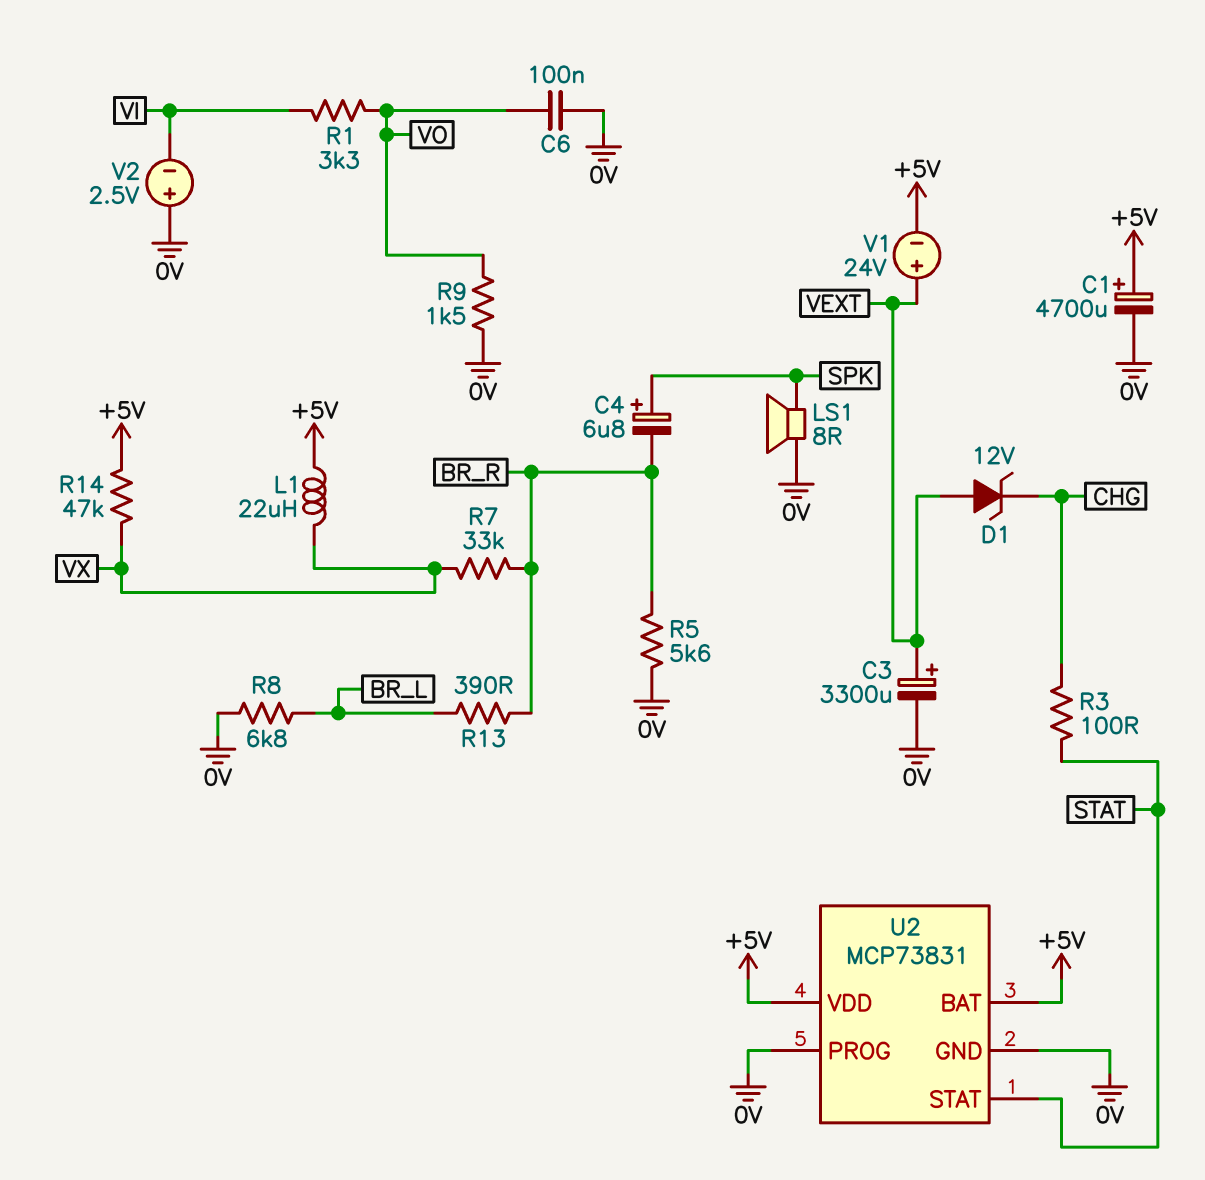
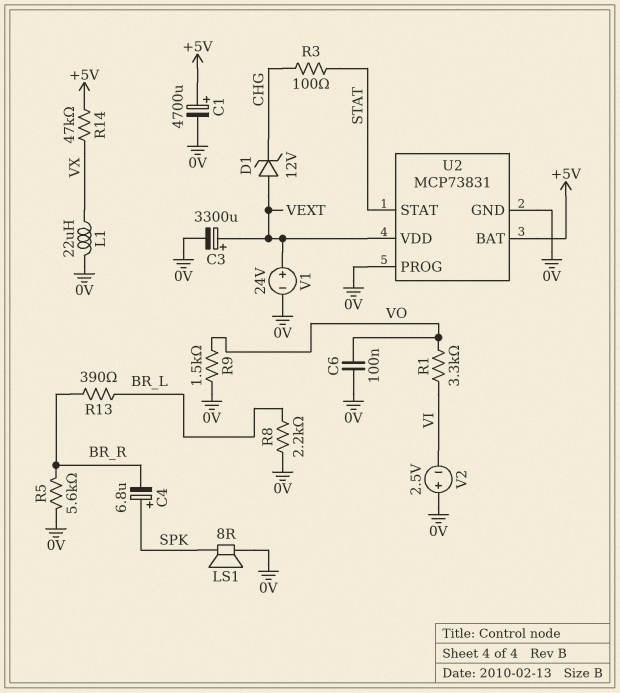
L1: 22uH (+5V, VX) -> 22uH (0V, VX)
R7: 33k (BR_R, VX) -> none
R8: 6.8k (0V, BR_L) -> 2.2k (0V, BR_L)
U2 pin VDD: +5V -> VEXT
V1: 24V (plus VEXT, minus +5V) -> 24V (plus VEXT, minus 0V)

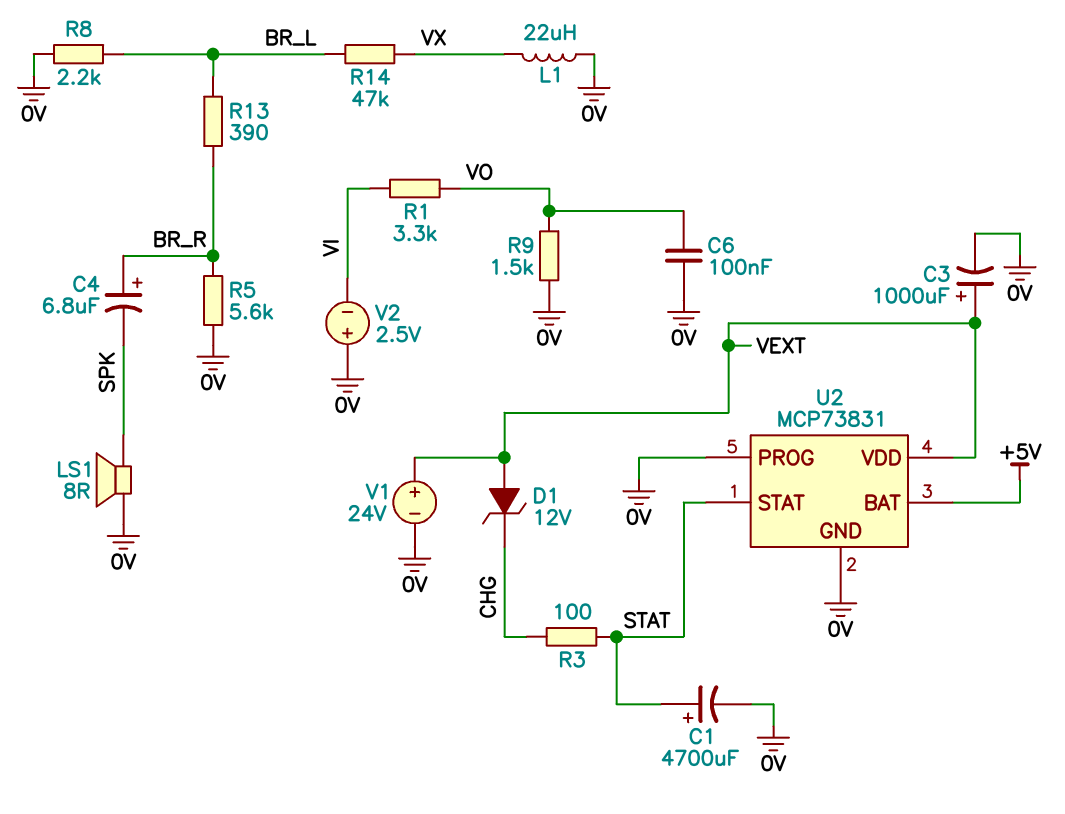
C1: 4700uF (plus +5V, minus 0V) -> 4700uF (plus STAT, minus 0V)
C3: 3300uF (plus VEXT, minus 0V) -> 1000uF (plus VEXT, minus 0V)
C4: 6.8uF (plus SPK, minus BR_R) -> 6.8uF (plus BR_R, minus SPK)
R14: 47k (+5V, VX) -> 47k (BR_L, VX)

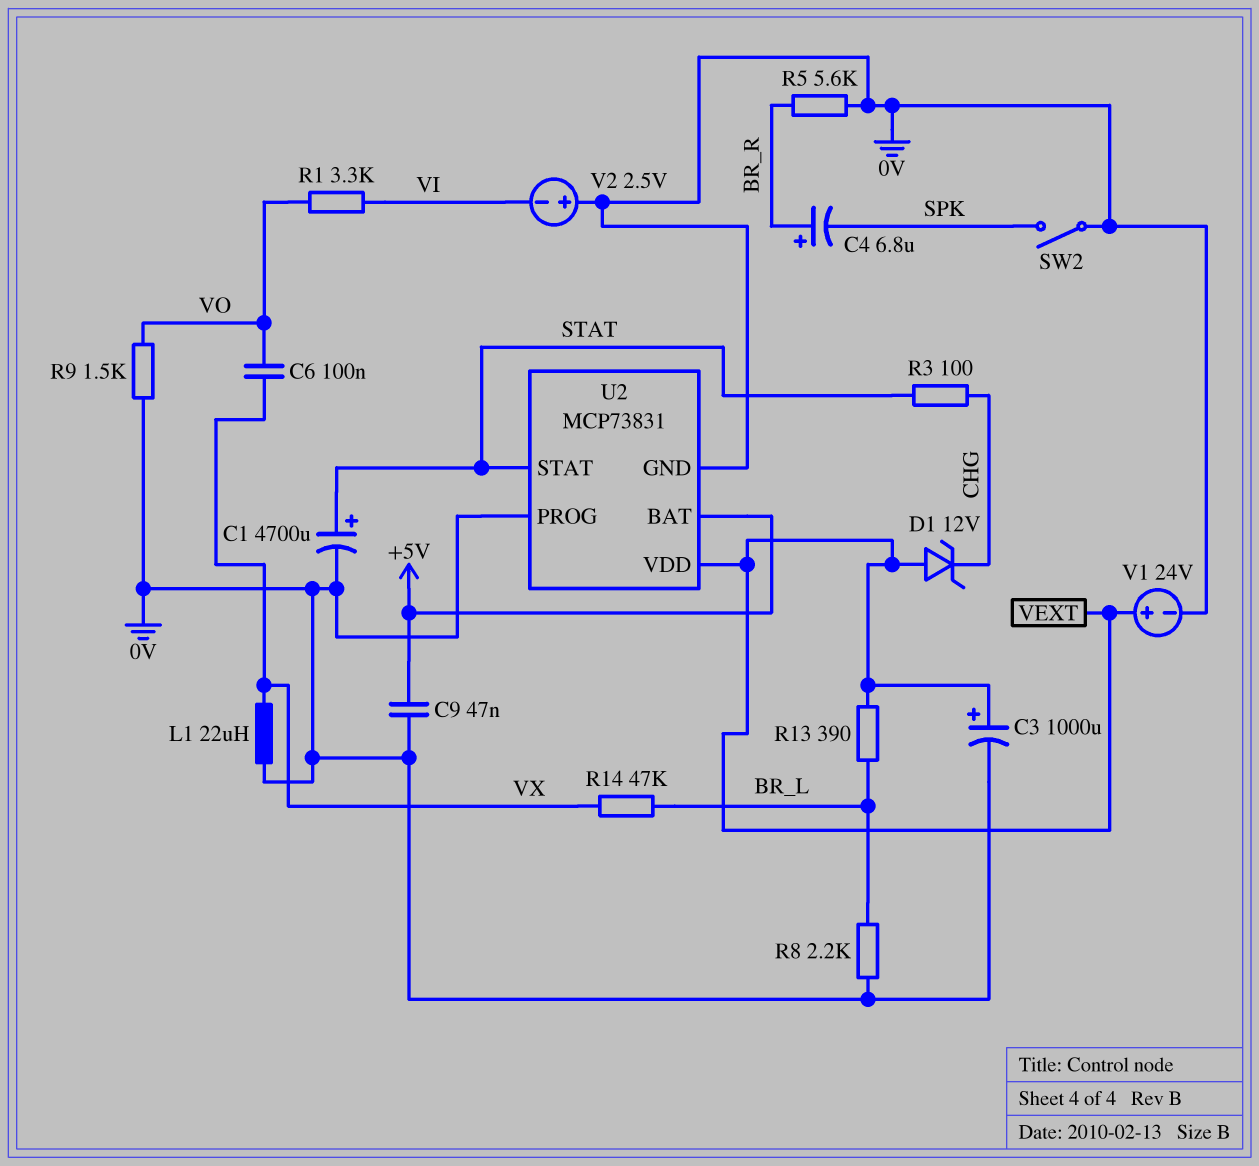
C6: 100nF (0V, VO) -> 100nF (VO, VX)
C9: none -> 47nF (+5V, 0V)
LS1: speaker 8R (0V, SPK) -> none
R13: 390 (BR_L, BR_R) -> 390 (BR_L, VEXT)
SW2: none -> switch (0V, SPK)

